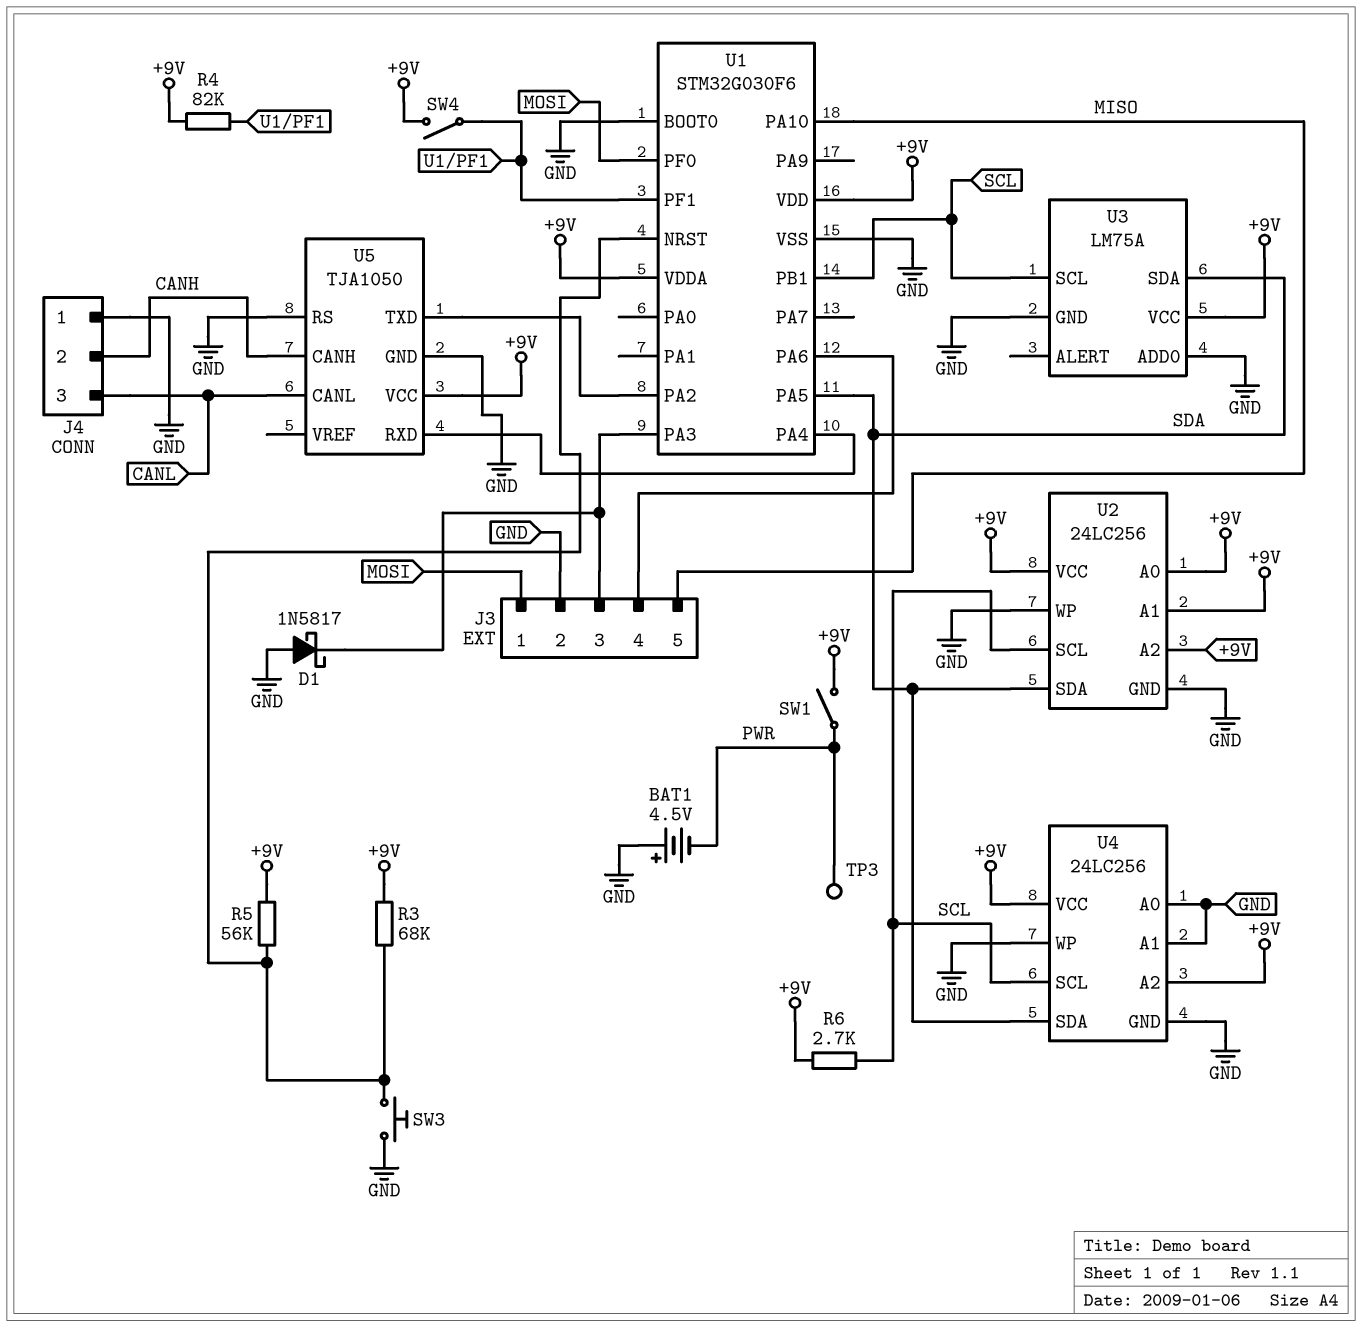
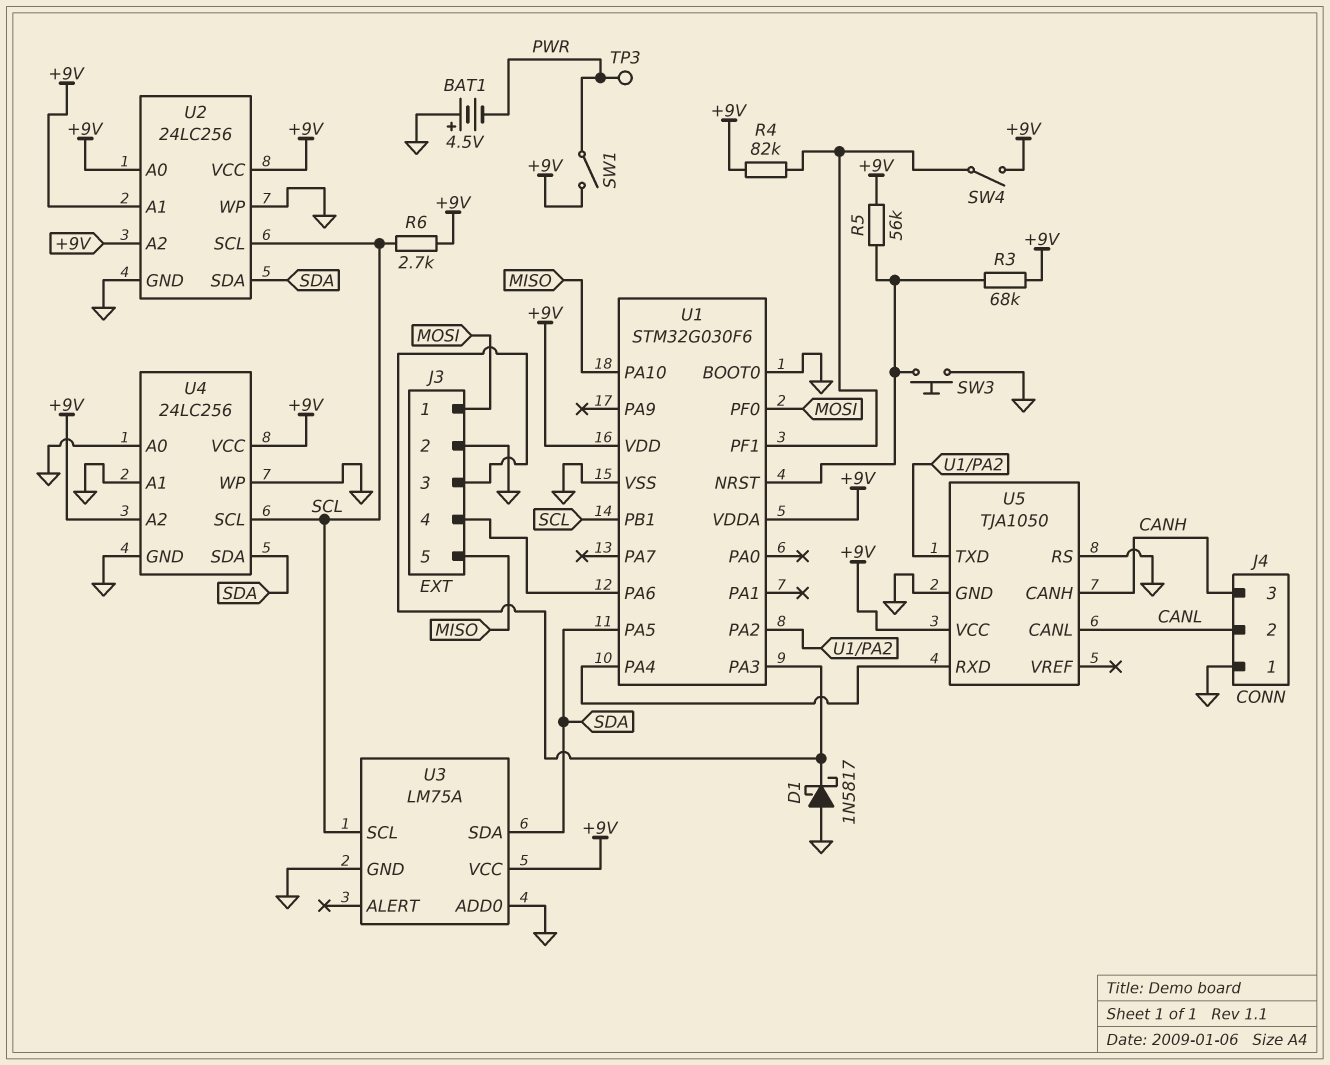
J4 pin 2: CANH -> CANL
J4 pin 3: CANL -> CANH

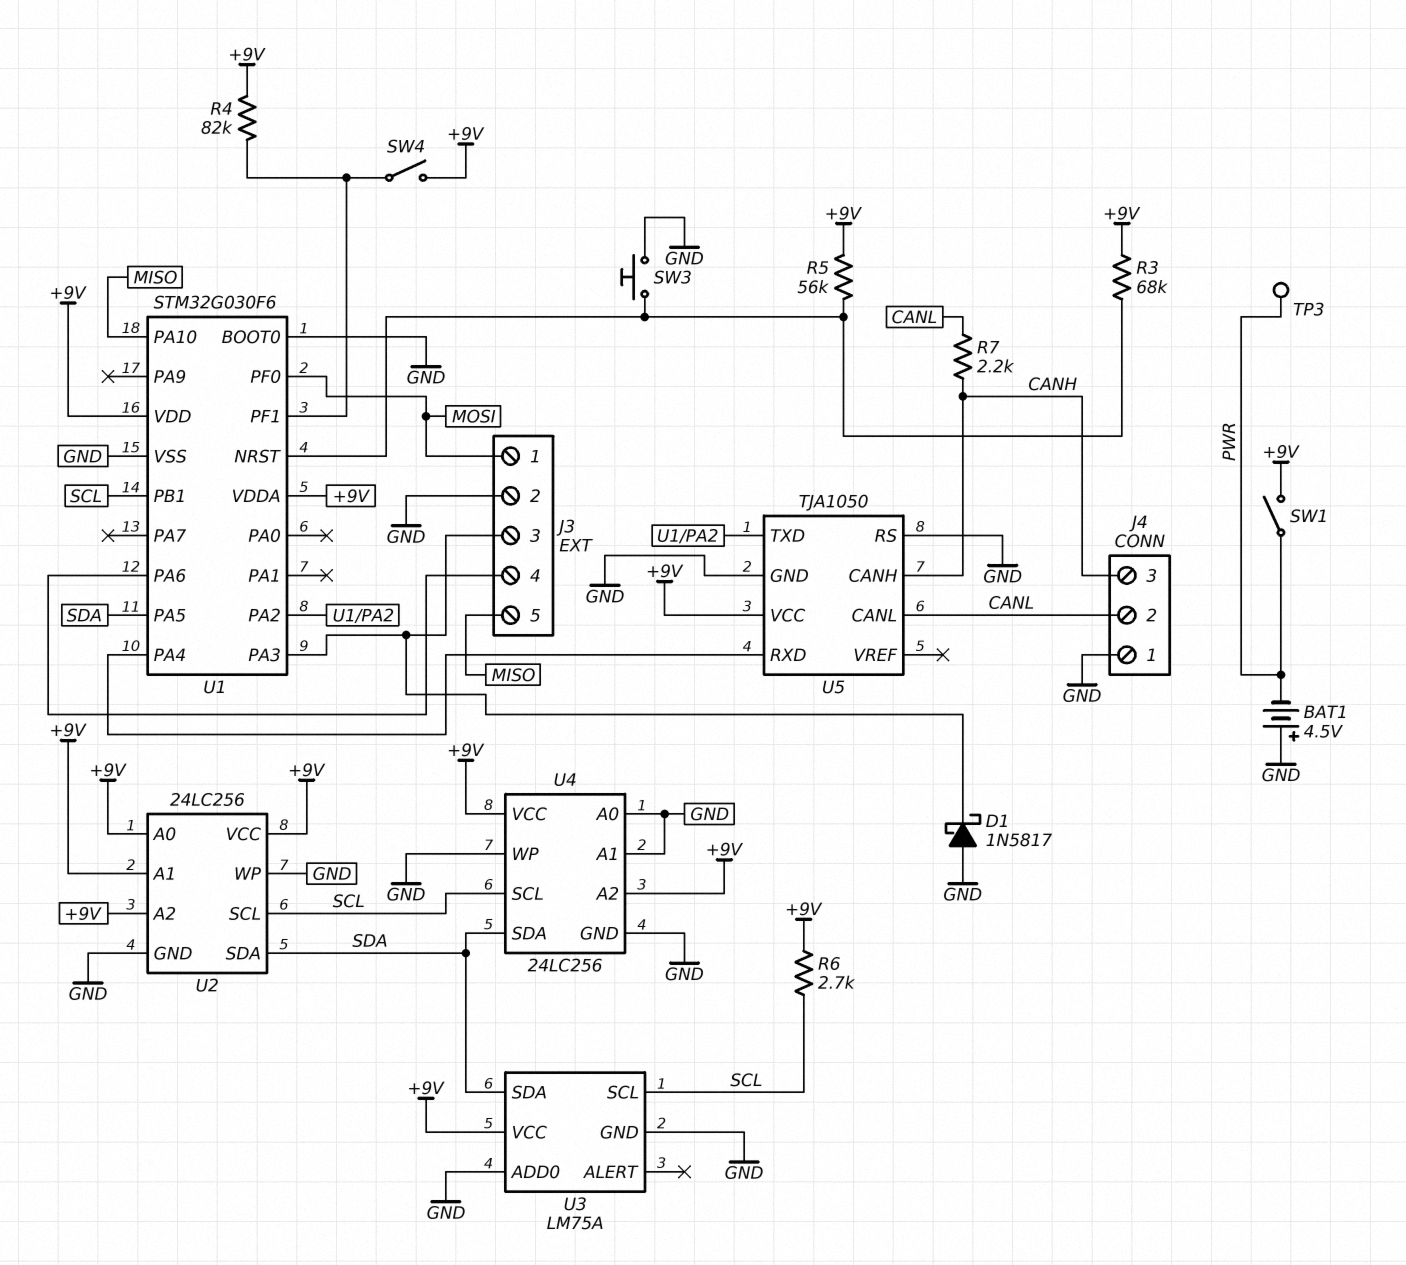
R7: none -> 2.2k (CANH, CANL)

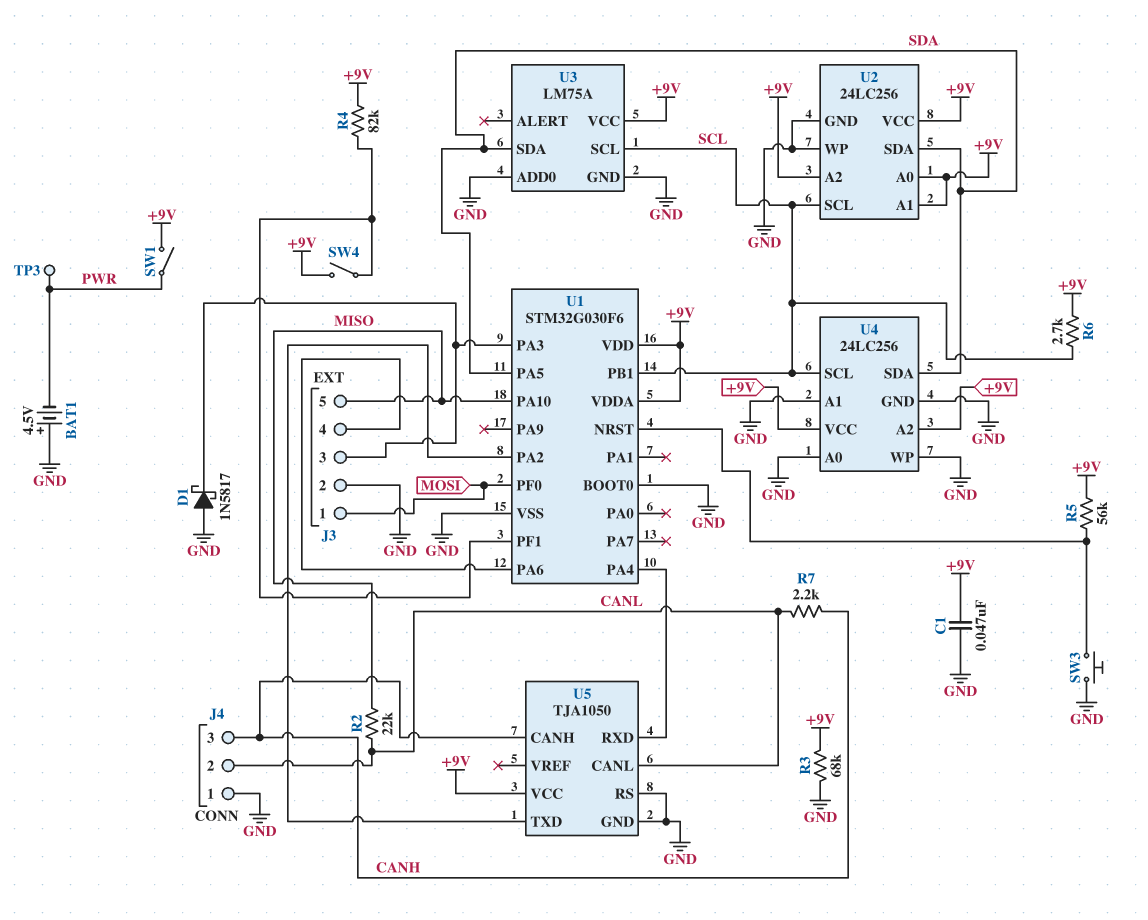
C1: none -> 47nF (+9V, GND)
R2: none -> 22k (CANL, MISO)
R3: 68k (+9V, U1/NRST) -> 68k (+9V, GND)

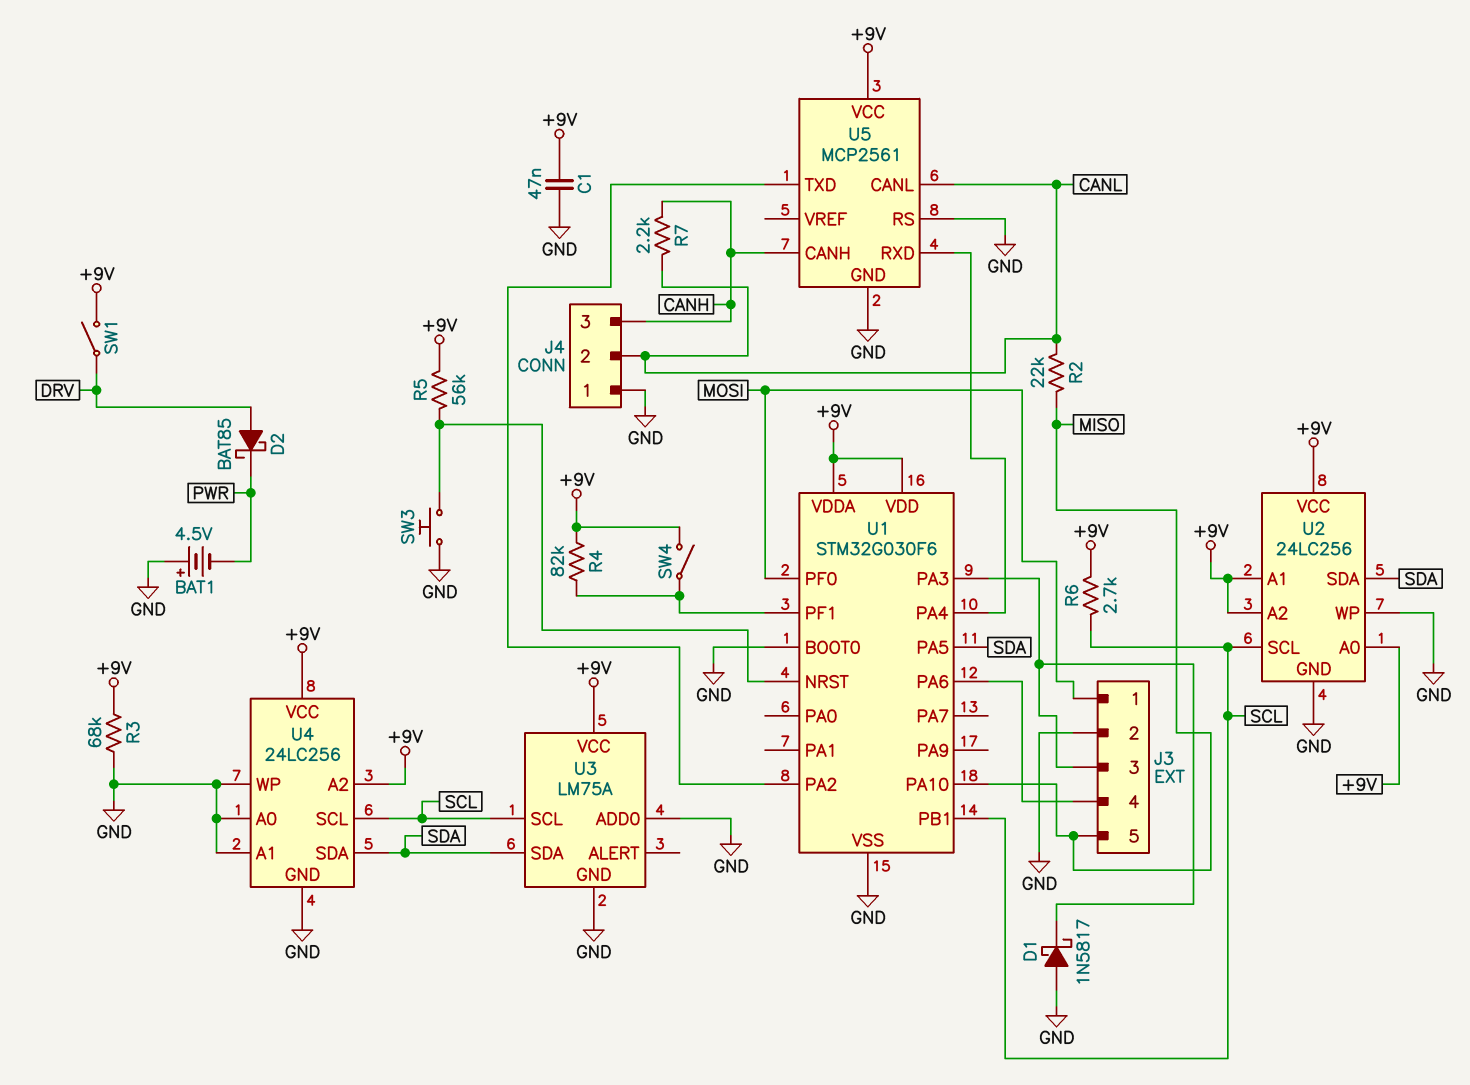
D2: none -> schottky BAT85 (A DRV, K PWR)
SW1: switch (+9V, PWR) -> switch (+9V, DRV)
TP3: test point (PWR) -> none
U5: TJA1050 -> MCP2561

